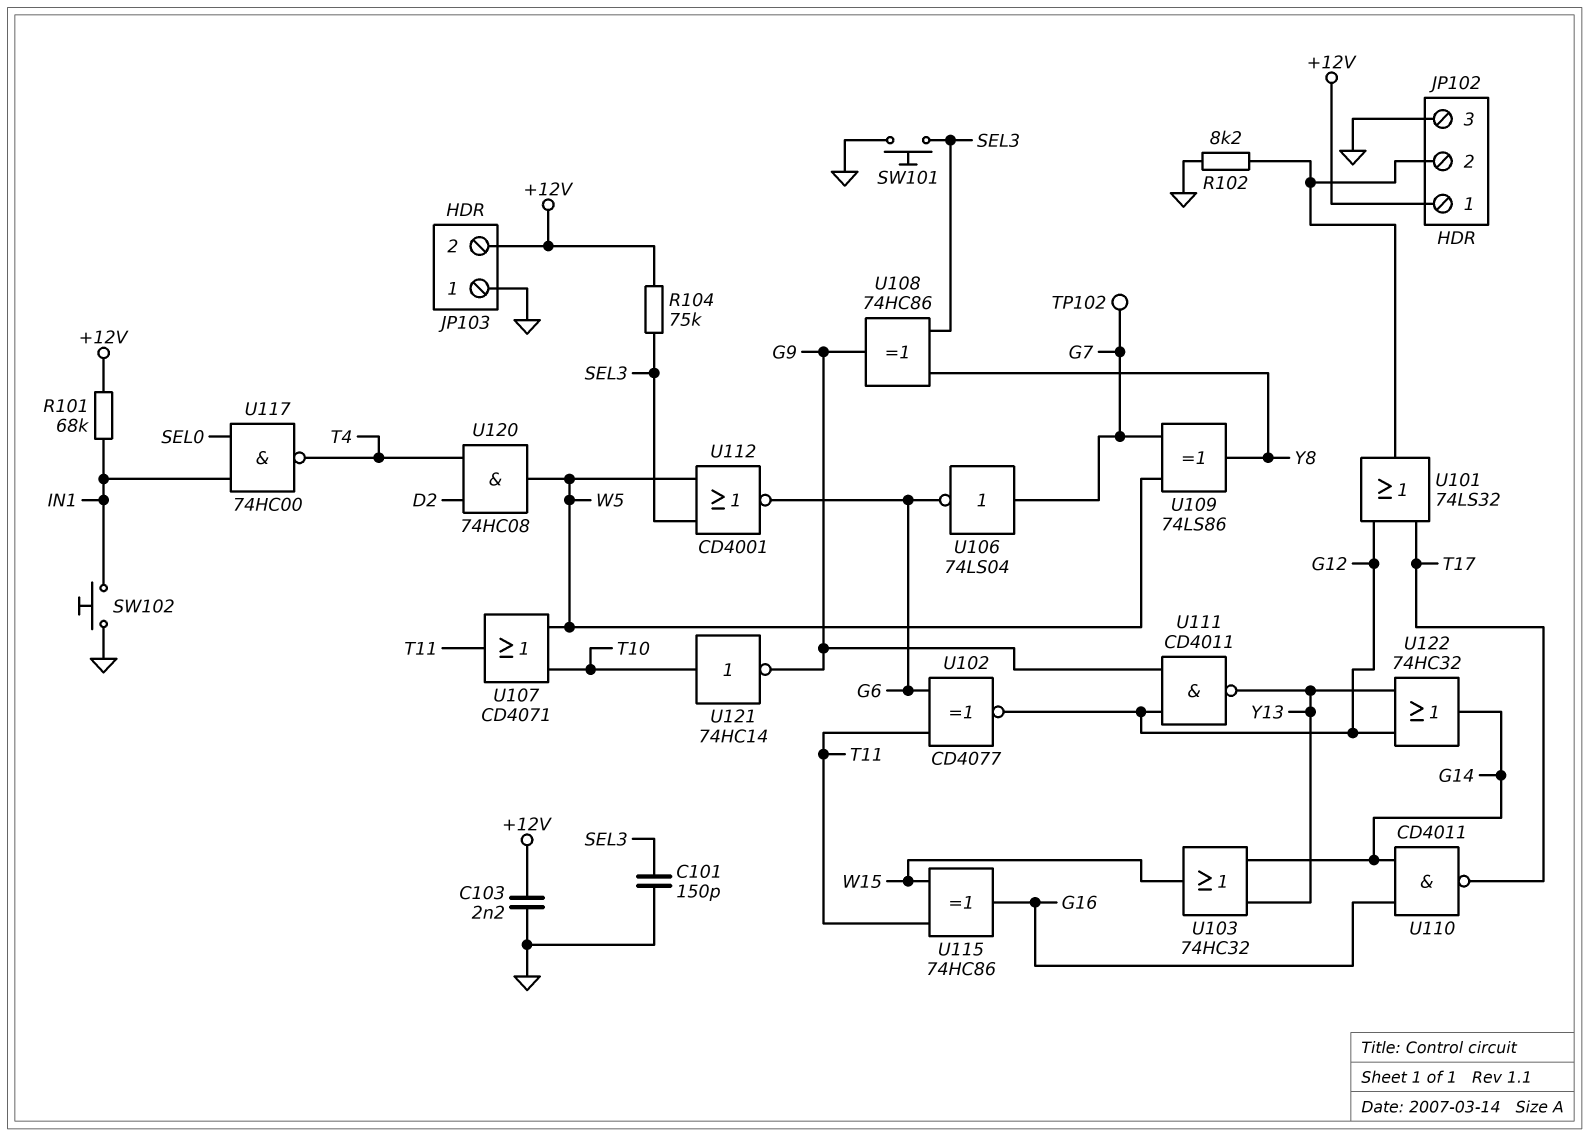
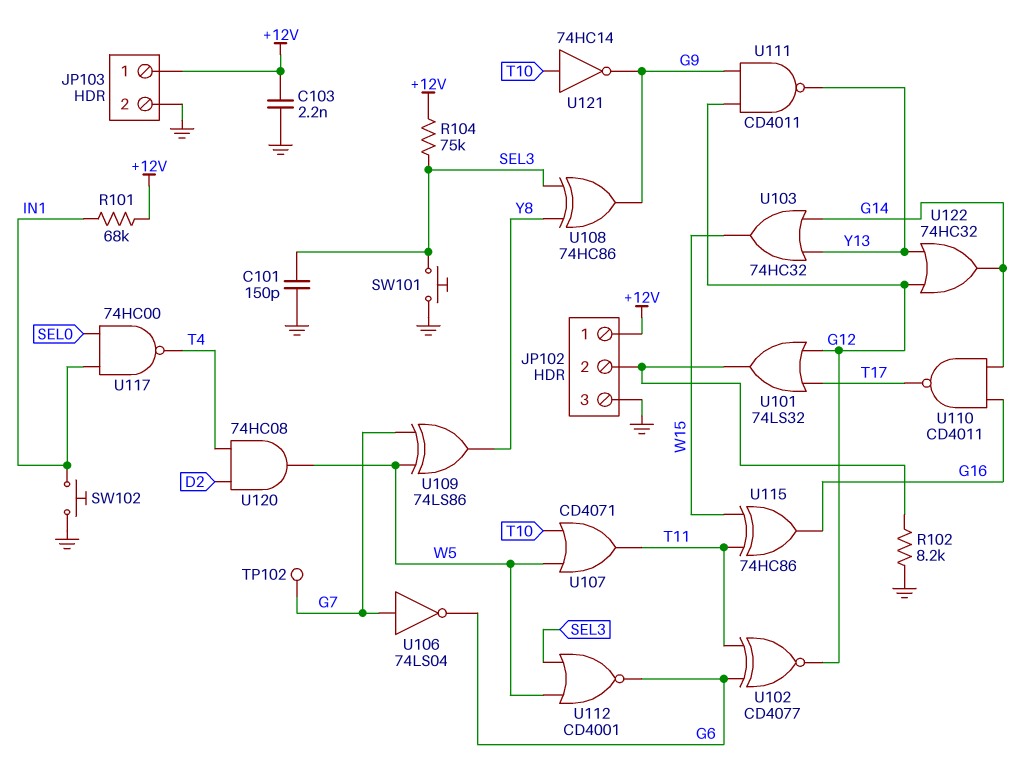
JP103 pin 1: GND -> +12V
JP103 pin 2: +12V -> GND

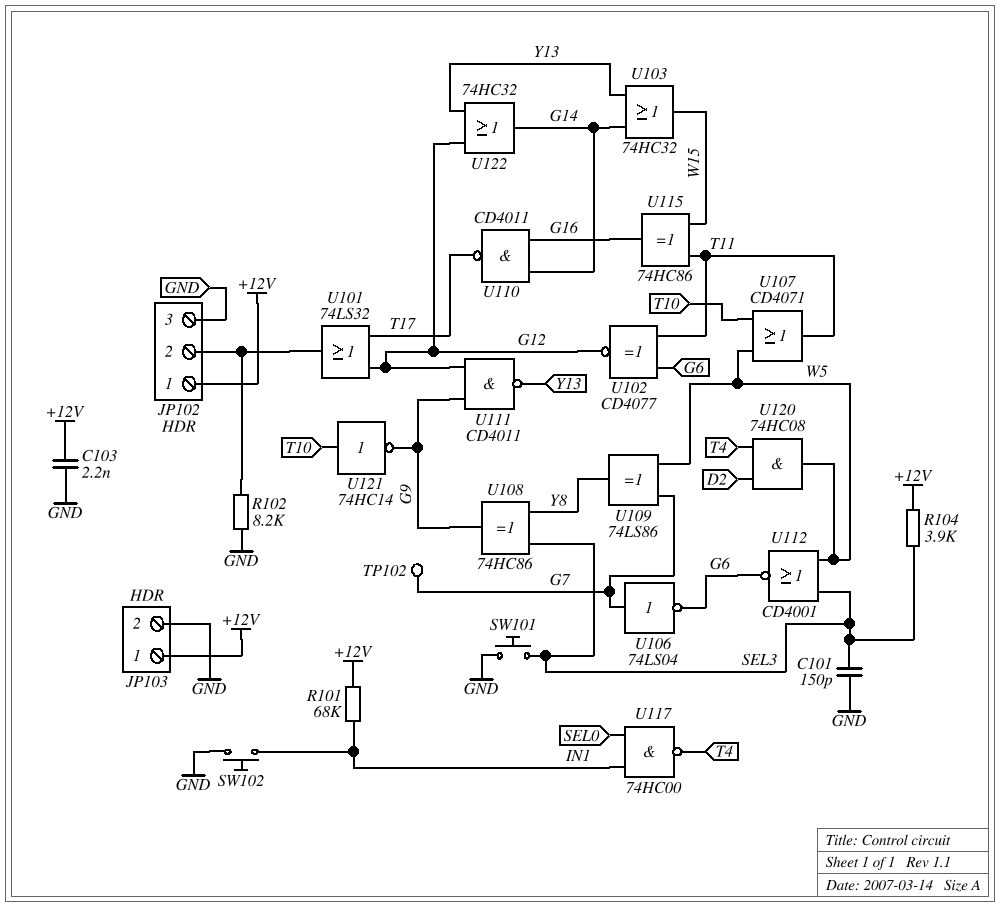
R104: 75k (+12V, SEL3) -> 3.9k (+12V, SEL3)

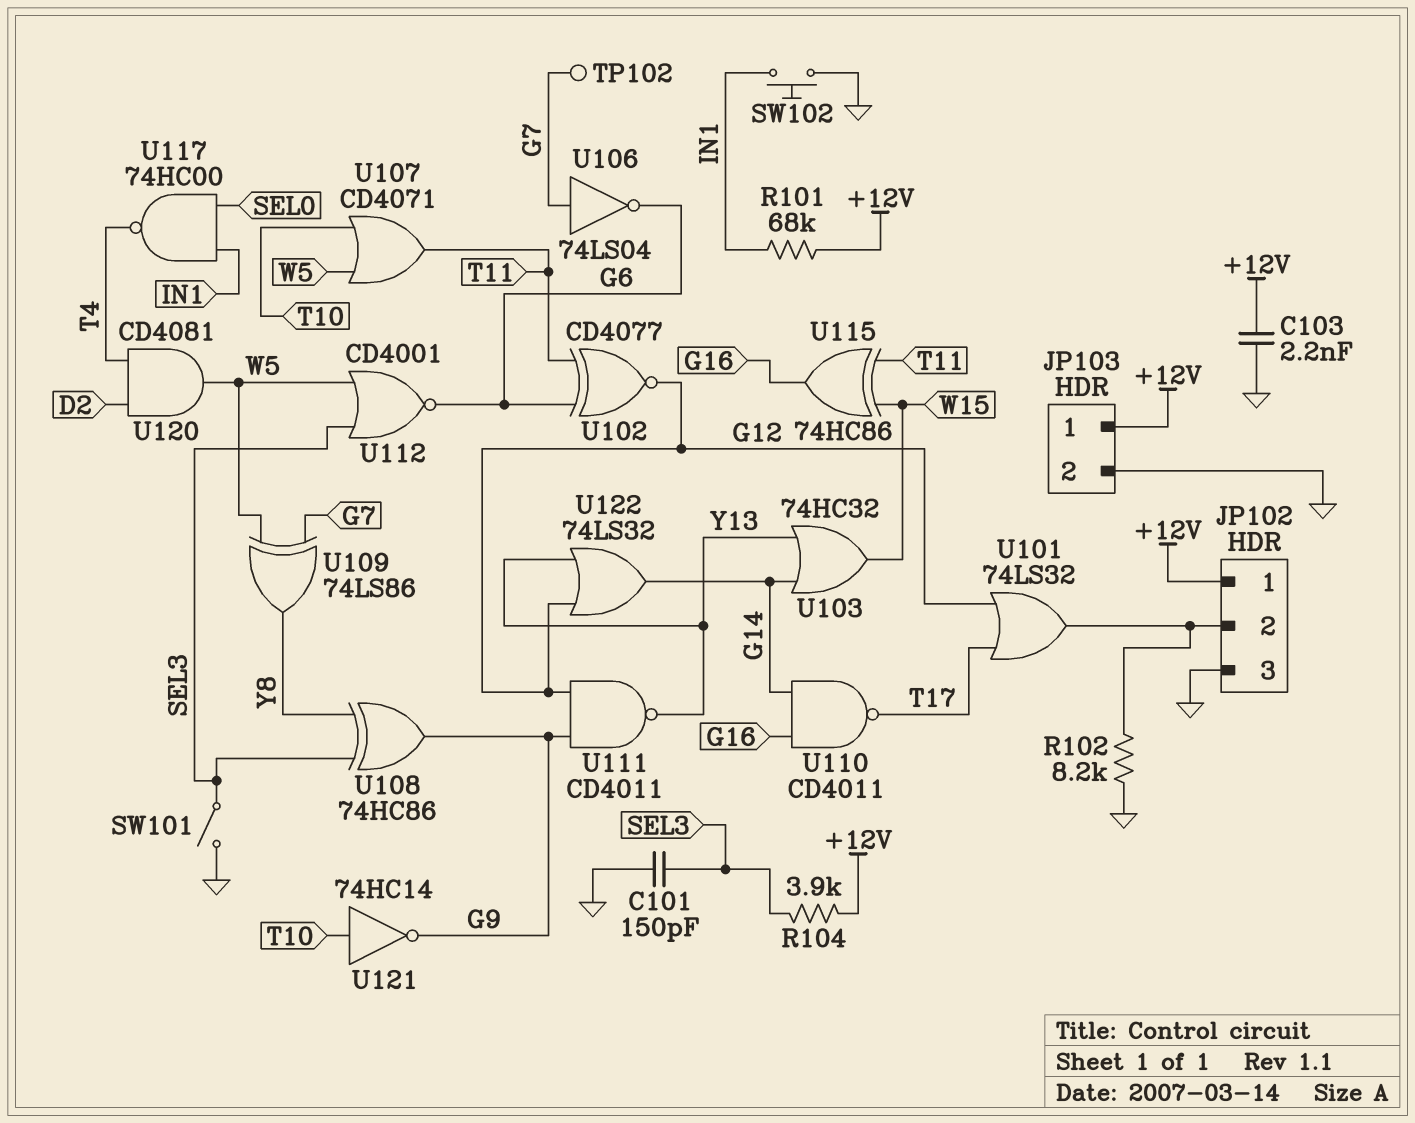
SW101: button (GND, SEL3) -> switch (GND, SEL3)
U120: AND 74HC08 (in D2, in T4, out W5) -> AND CD4081 (in D2, in T4, out W5)
U122: OR 74HC32 (in G12, in Y13, out G14) -> OR 74LS32 (in G12, in Y13, out G14)

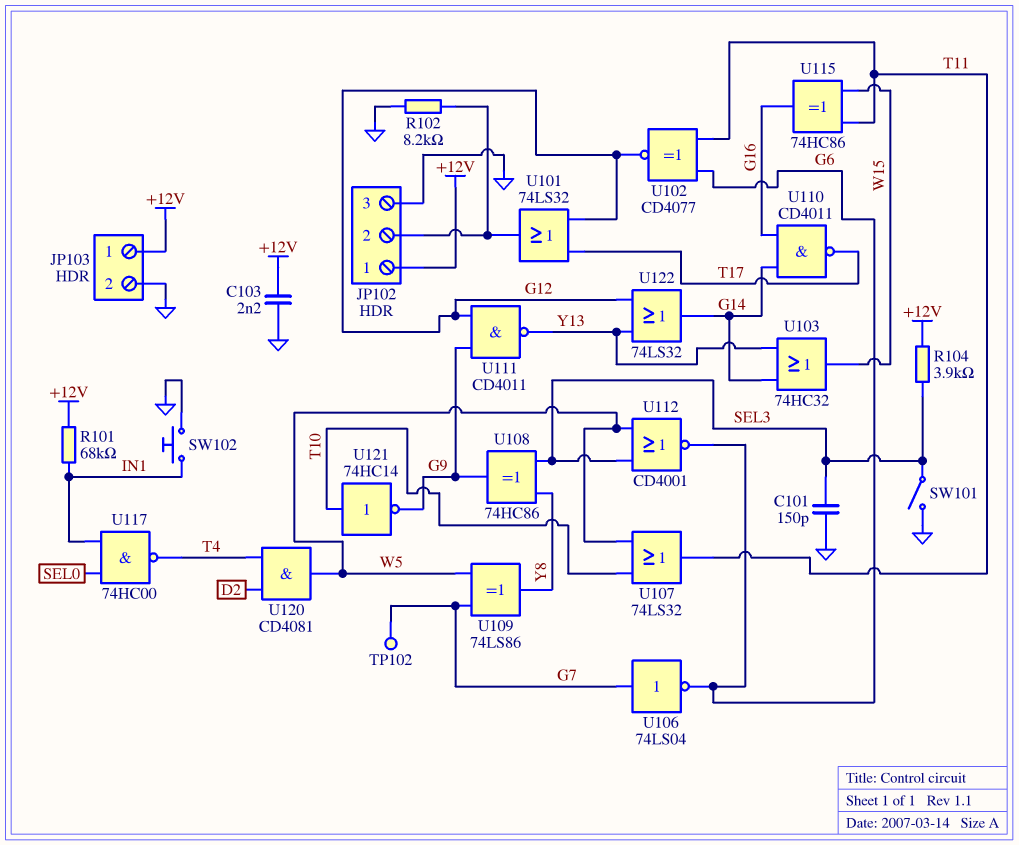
U107: OR CD4071 (in T10, in W5, out T11) -> OR 74LS32 (in T10, in W5, out T11)

